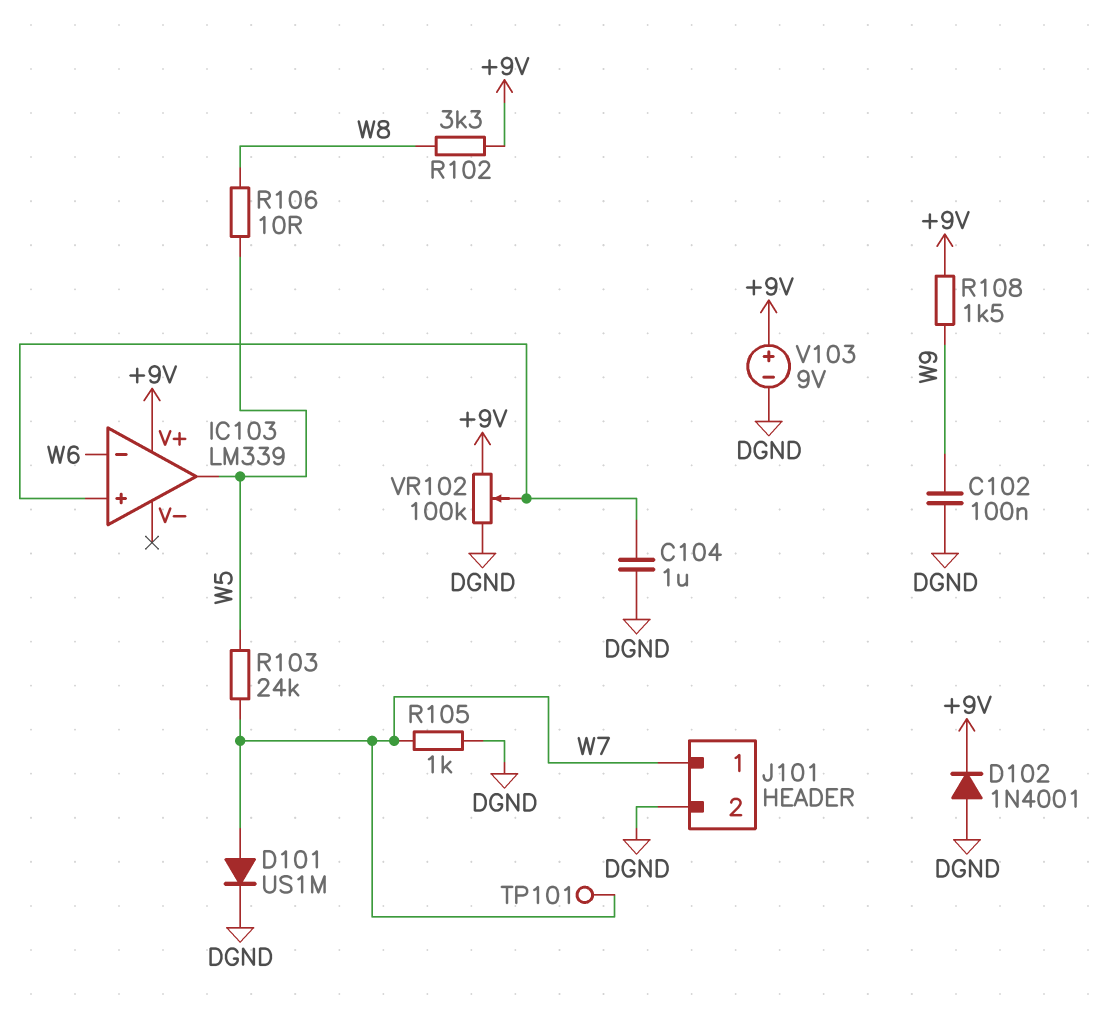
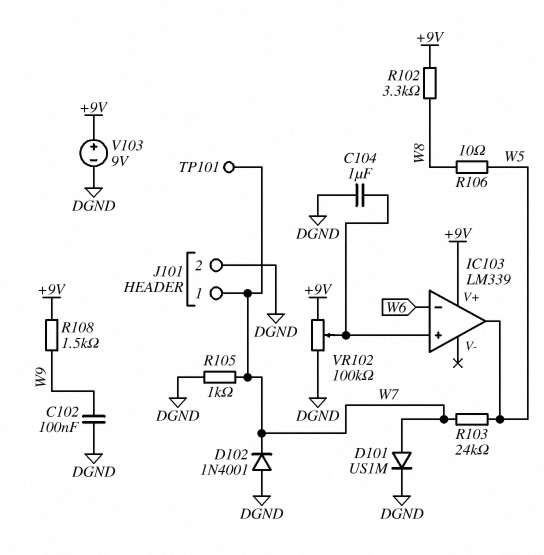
D102: diode 1N4001 (A DGND, K +9V) -> diode 1N4001 (A DGND, K W7)

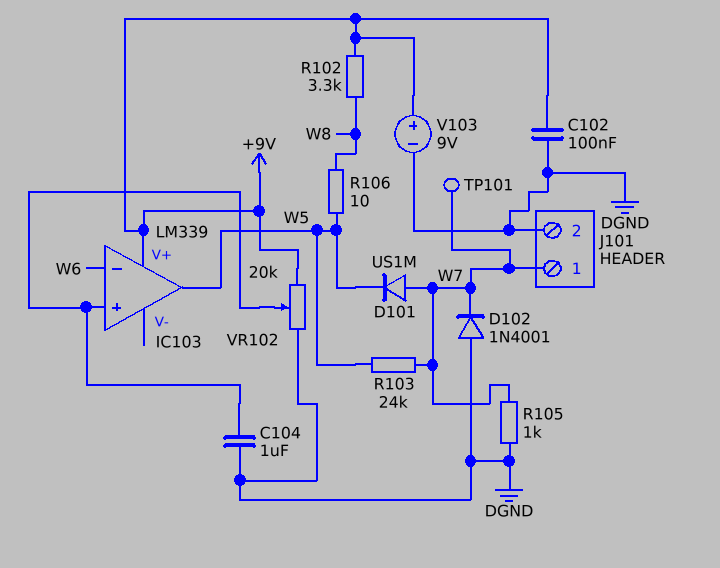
C102: 100nF (DGND, W9) -> 100nF (+9V, DGND)
D101: diode US1M (A W7, K DGND) -> diode US1M (A W7, K W5)
R108: 1.5k (+9V, W9) -> none
VR102: 100k (+9V, DGND, wiper IC103/in+) -> 20k (+9V, DGND, wiper IC103/in+)

